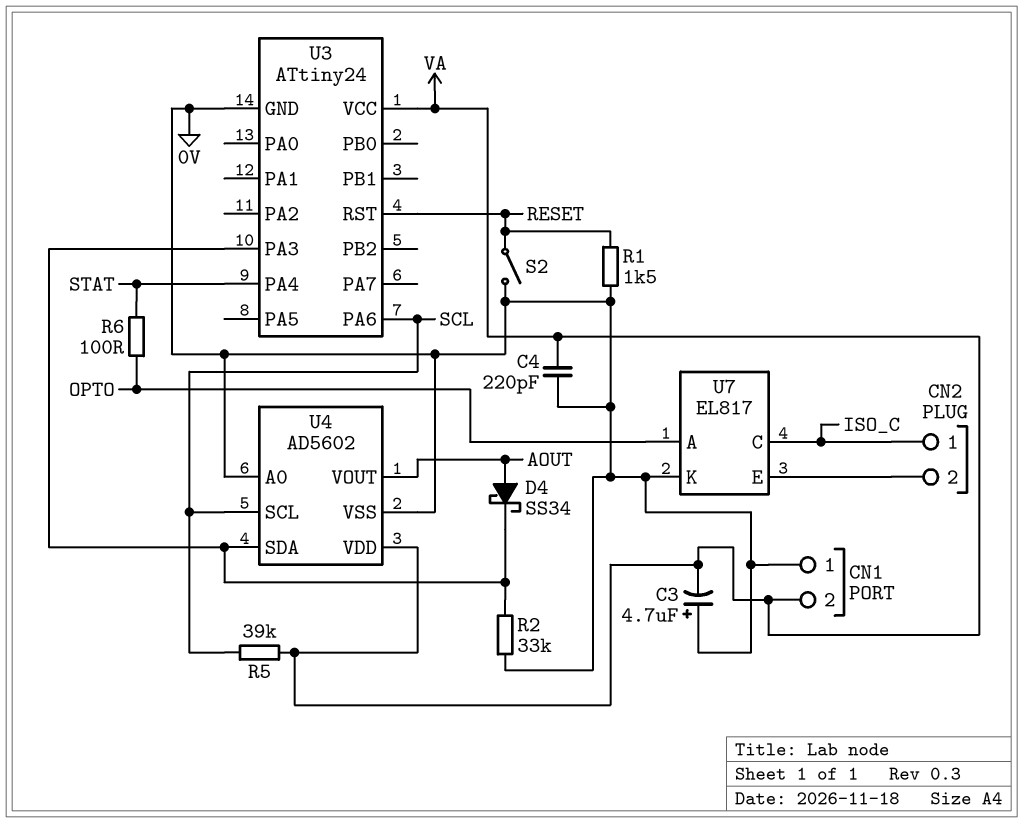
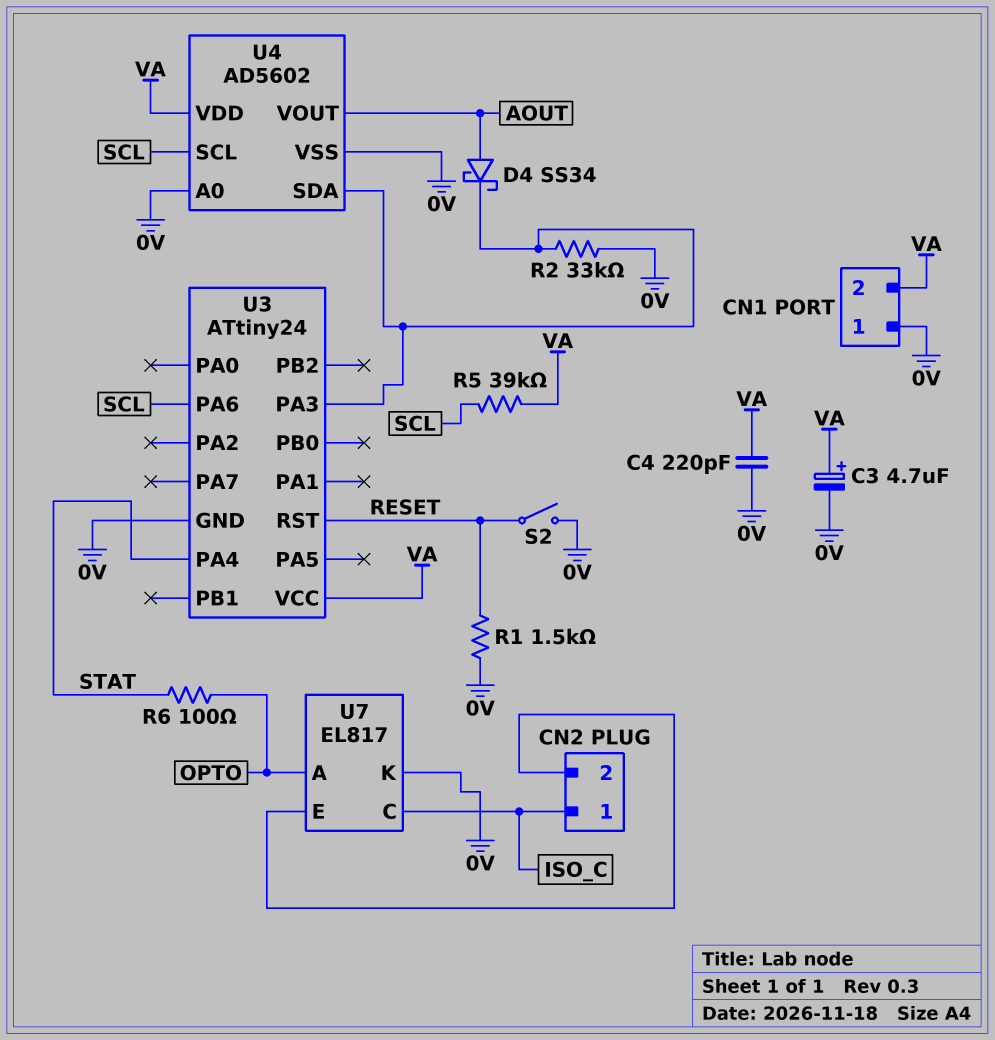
C3: 4.7uF (plus 0V, minus VA) -> 4.7uF (plus VA, minus 0V)

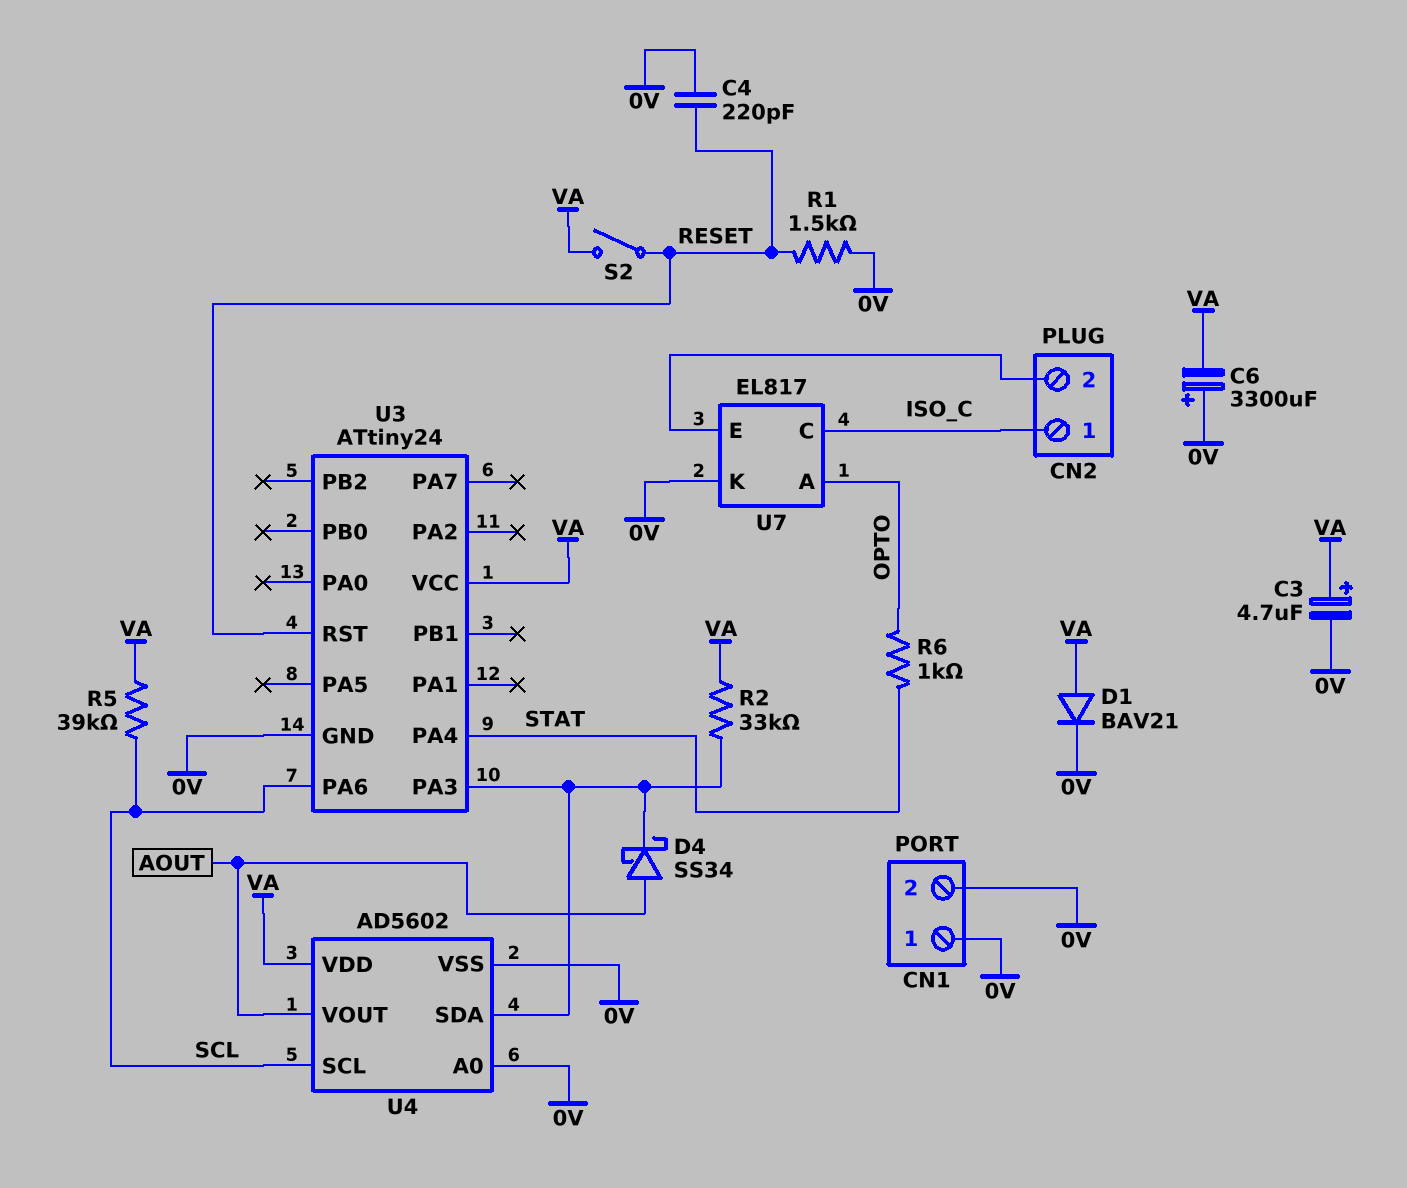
C4: 220pF (0V, VA) -> 220pF (0V, RESET)
C6: none -> 3300uF (plus 0V, minus VA)
CN1 pin 2: VA -> 0V
D1: none -> diode BAV21 (A VA, K 0V)
R2: 33k (0V, U3/PA3) -> 33k (U3/PA3, VA)
R6: 100 (OPTO, STAT) -> 1k (OPTO, STAT)
S2: switch (0V, RESET) -> switch (RESET, VA)

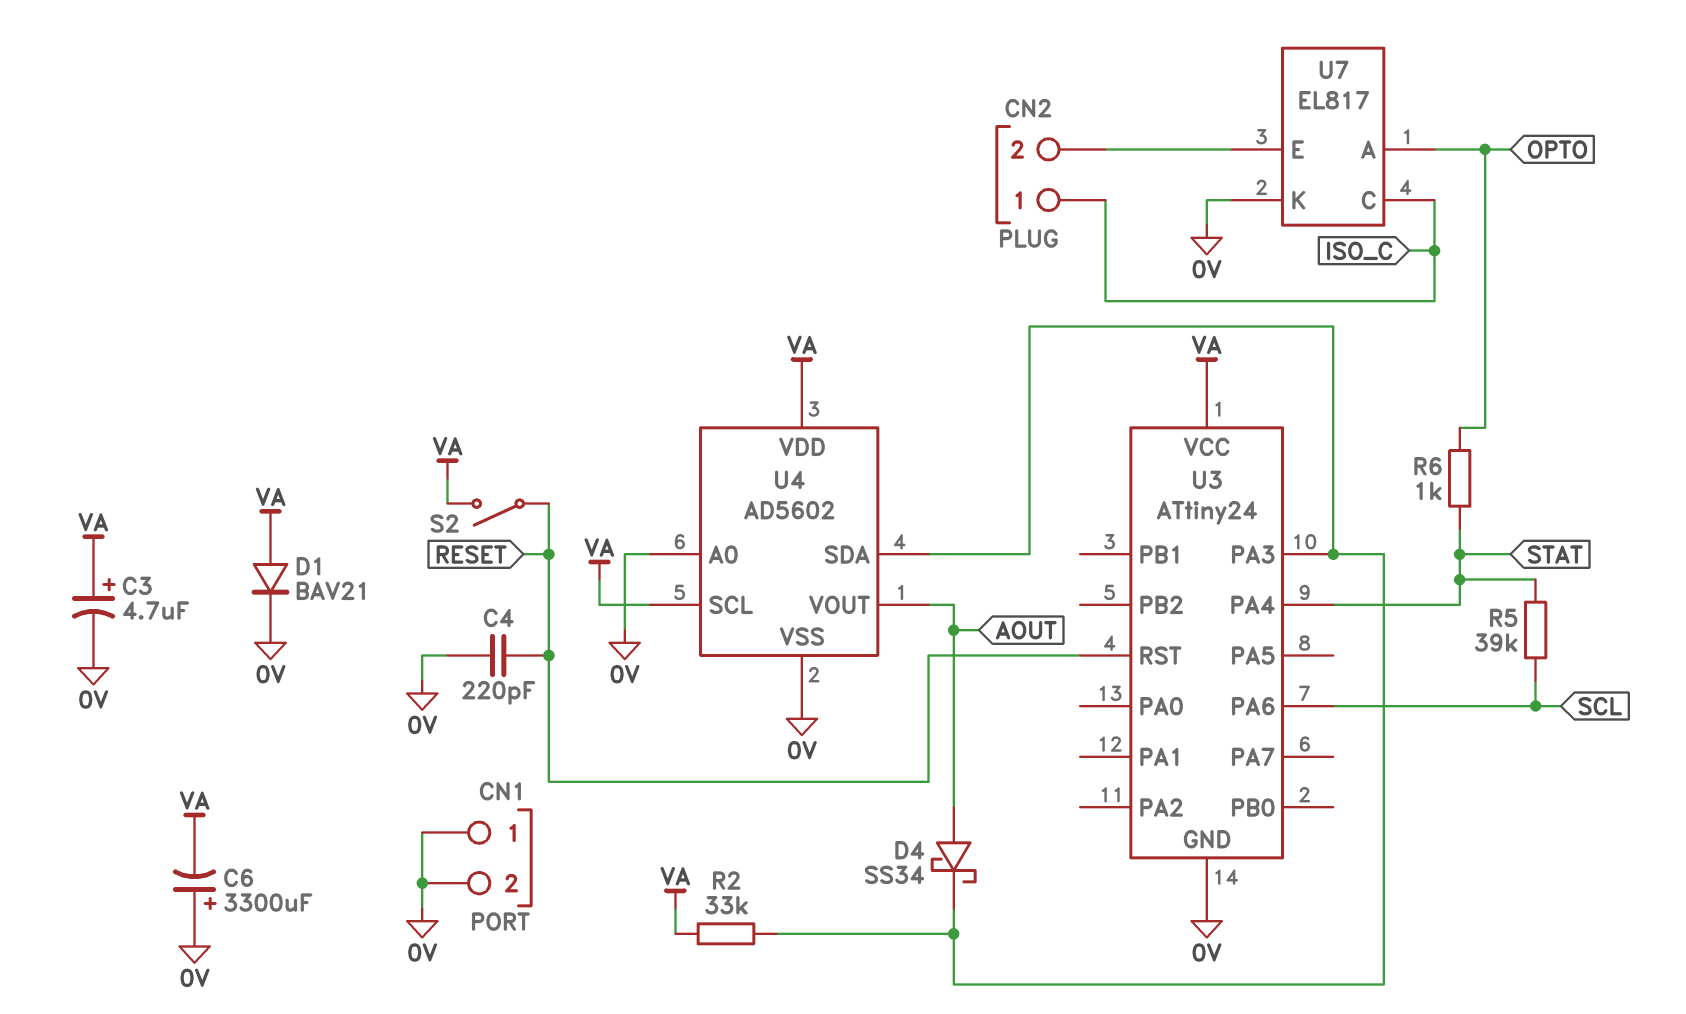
R1: 1.5k (0V, RESET) -> none
R5: 39k (SCL, VA) -> 39k (SCL, STAT)
U4 pin SCL: SCL -> VA

